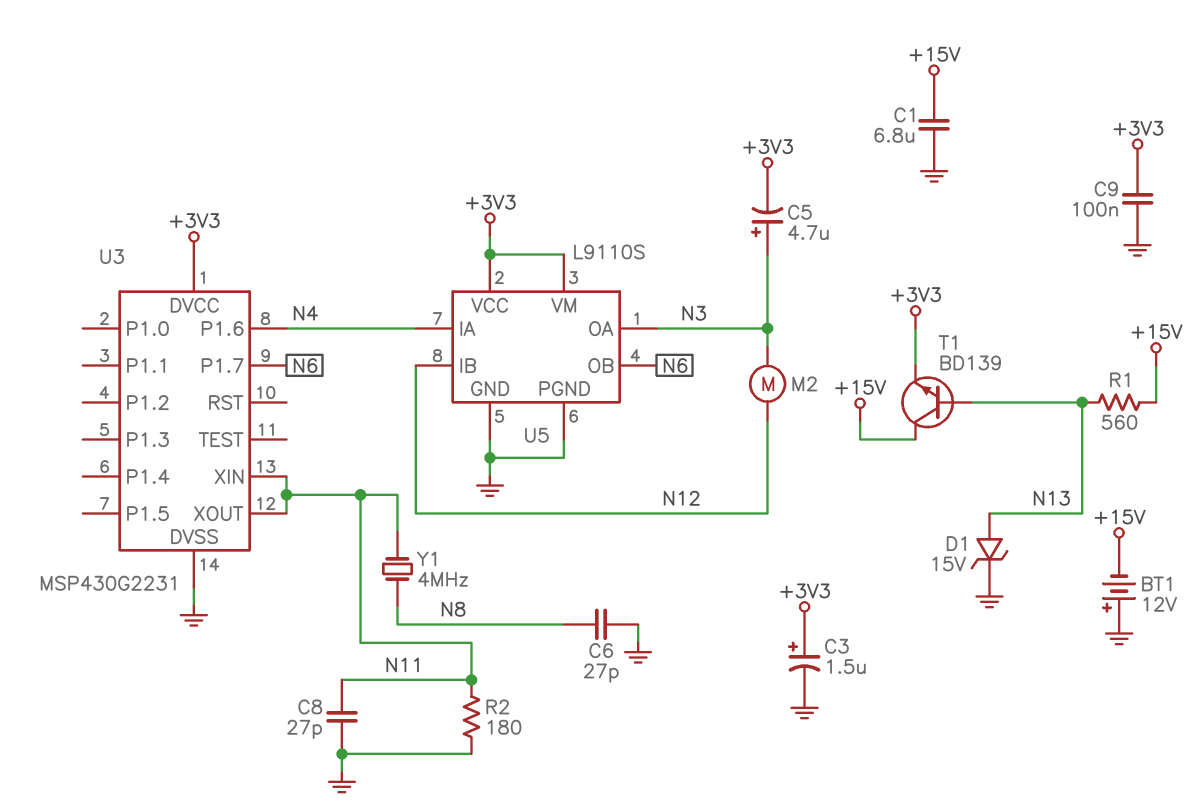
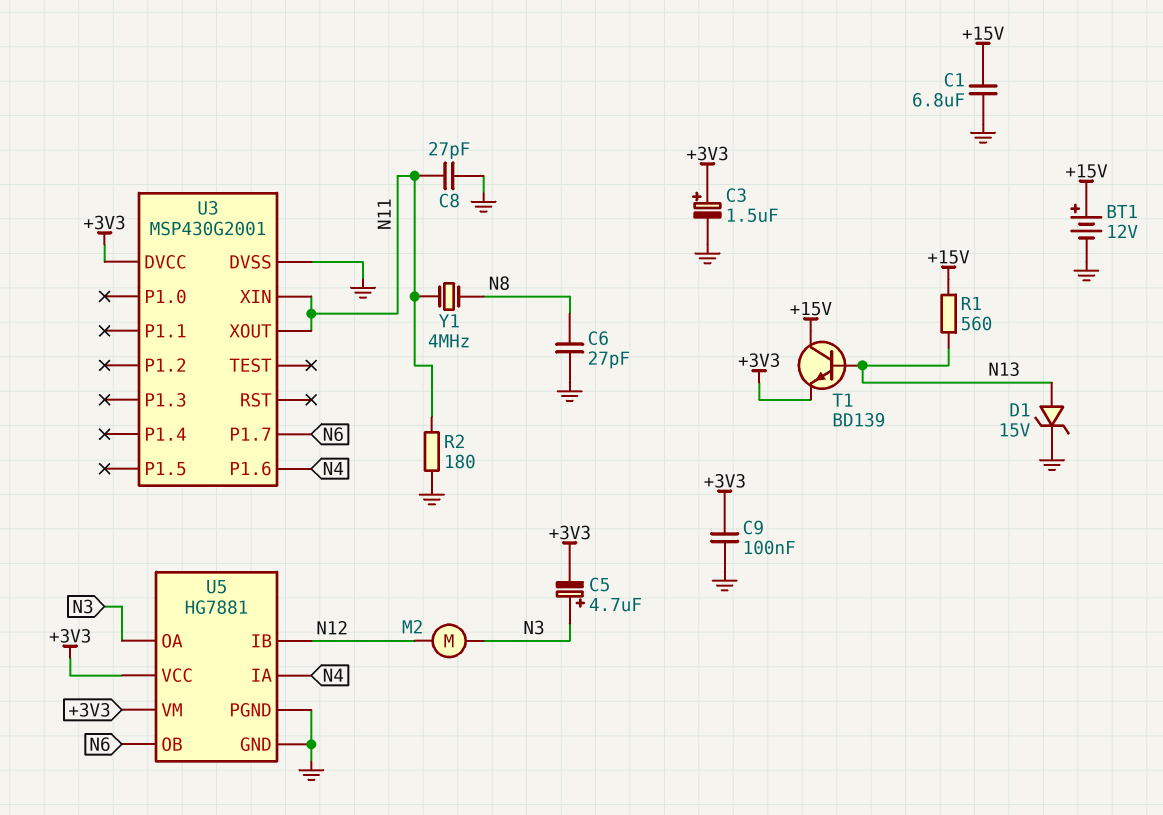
BT1: 12V (plus GND, minus +15V) -> 12V (plus +15V, minus GND)
U3: MSP430G2231 -> MSP430G2001
U5: L9110S -> HG7881

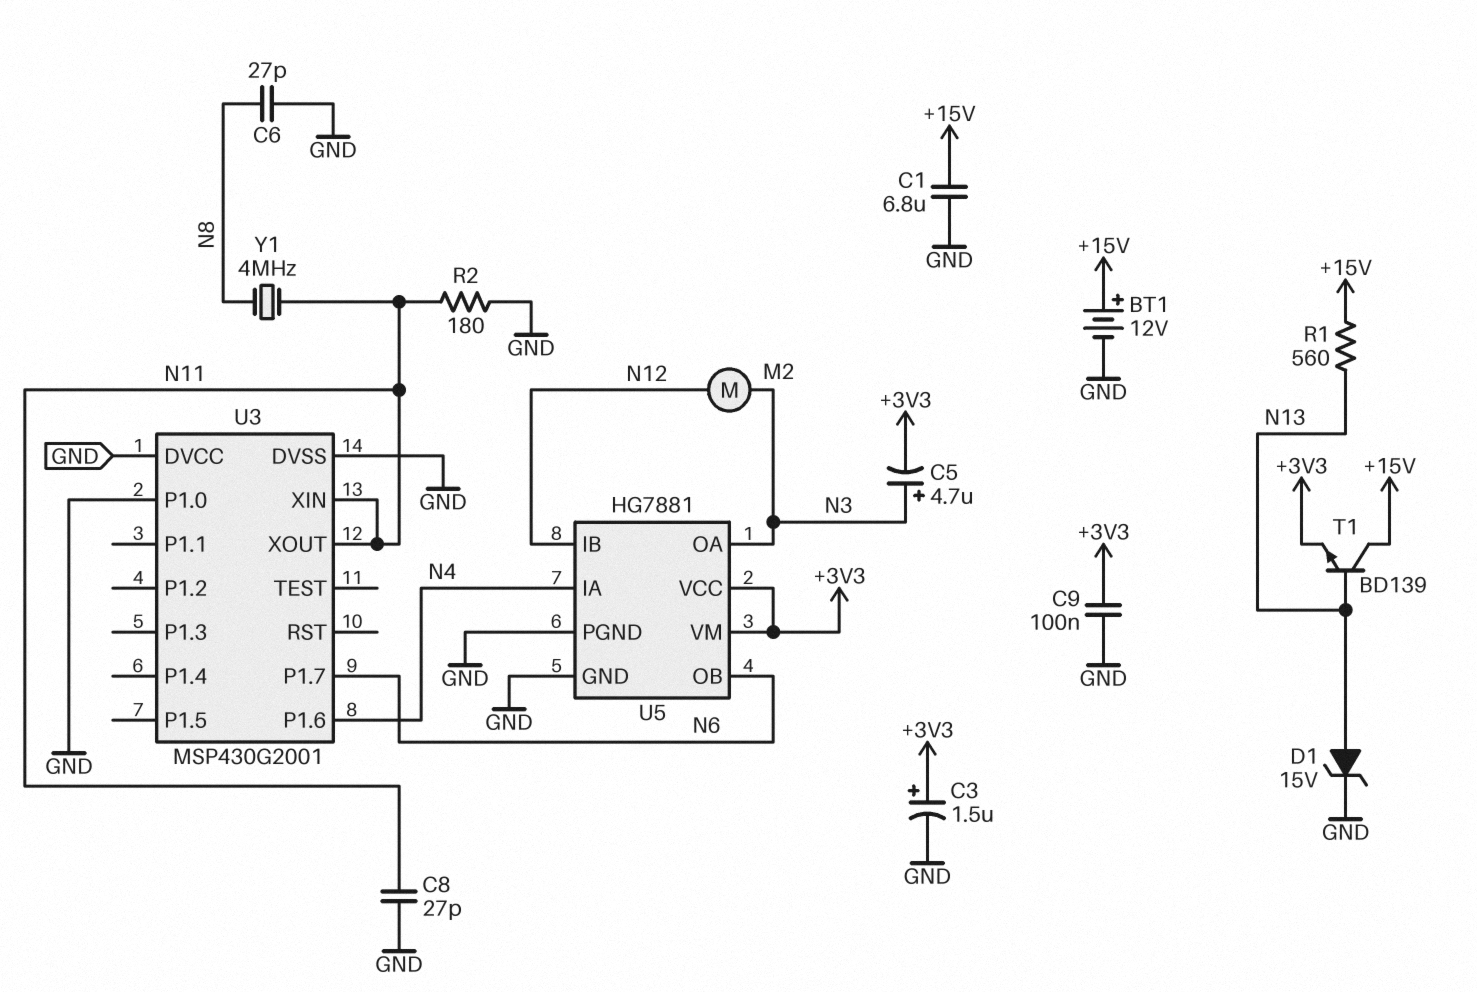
U3 pin DVCC: +3V3 -> GND
U3 pin P1.0: none -> GND

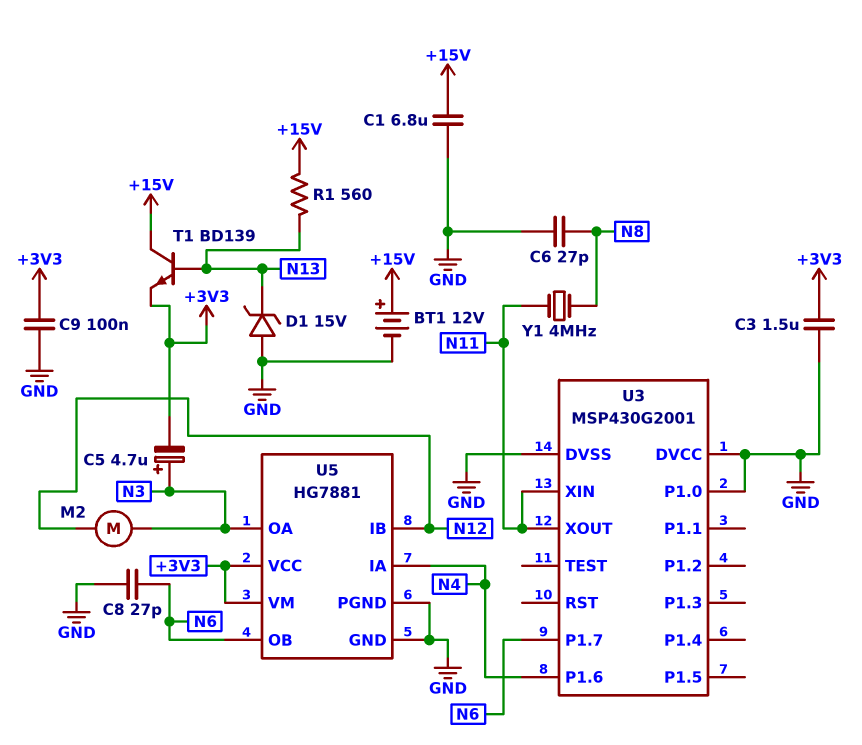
C3: 1.5uF (plus +3V3, minus GND) -> 1.5uF (+3V3, GND)
C8: 27pF (GND, N11) -> 27pF (GND, N6)
D1: zener 15V (A N13, K GND) -> zener 15V (A GND, K N13)
R2: 180 (GND, N11) -> none

